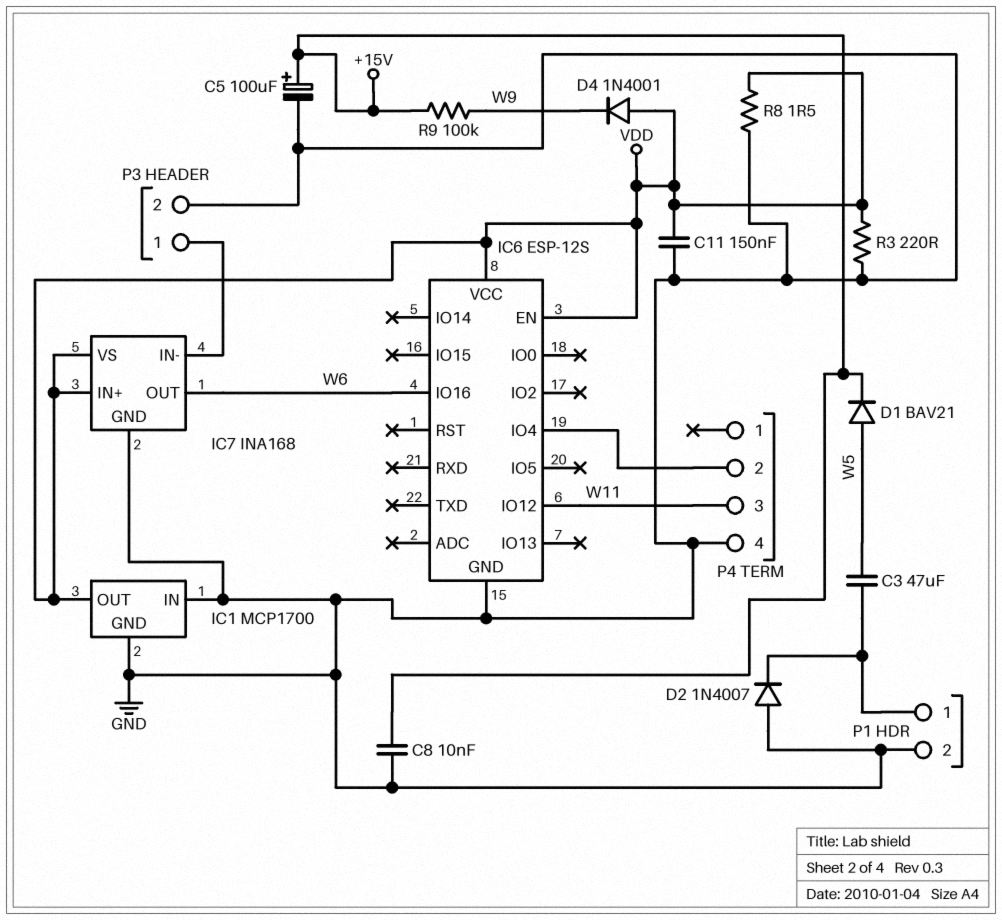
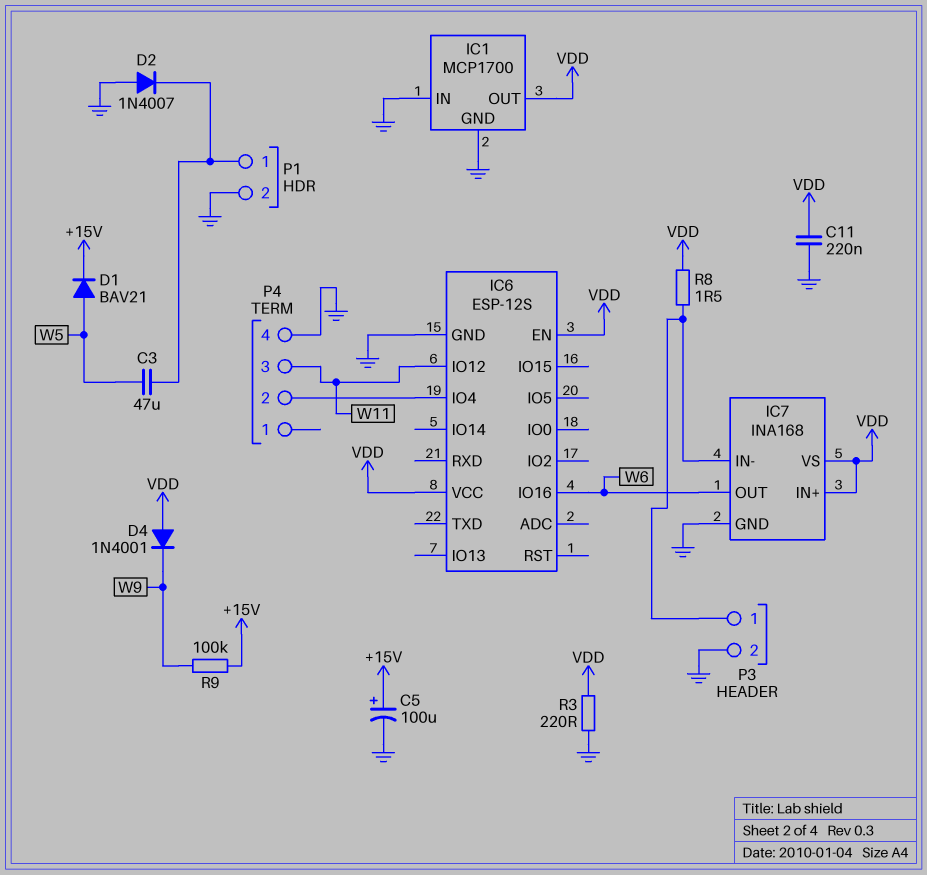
C8: 10nF (+15V, GND) -> none
C11: 150nF (GND, VDD) -> 220nF (GND, VDD)
R8: 1.5 (GND, VDD) -> 1.5 (IC7/IN-, VDD)

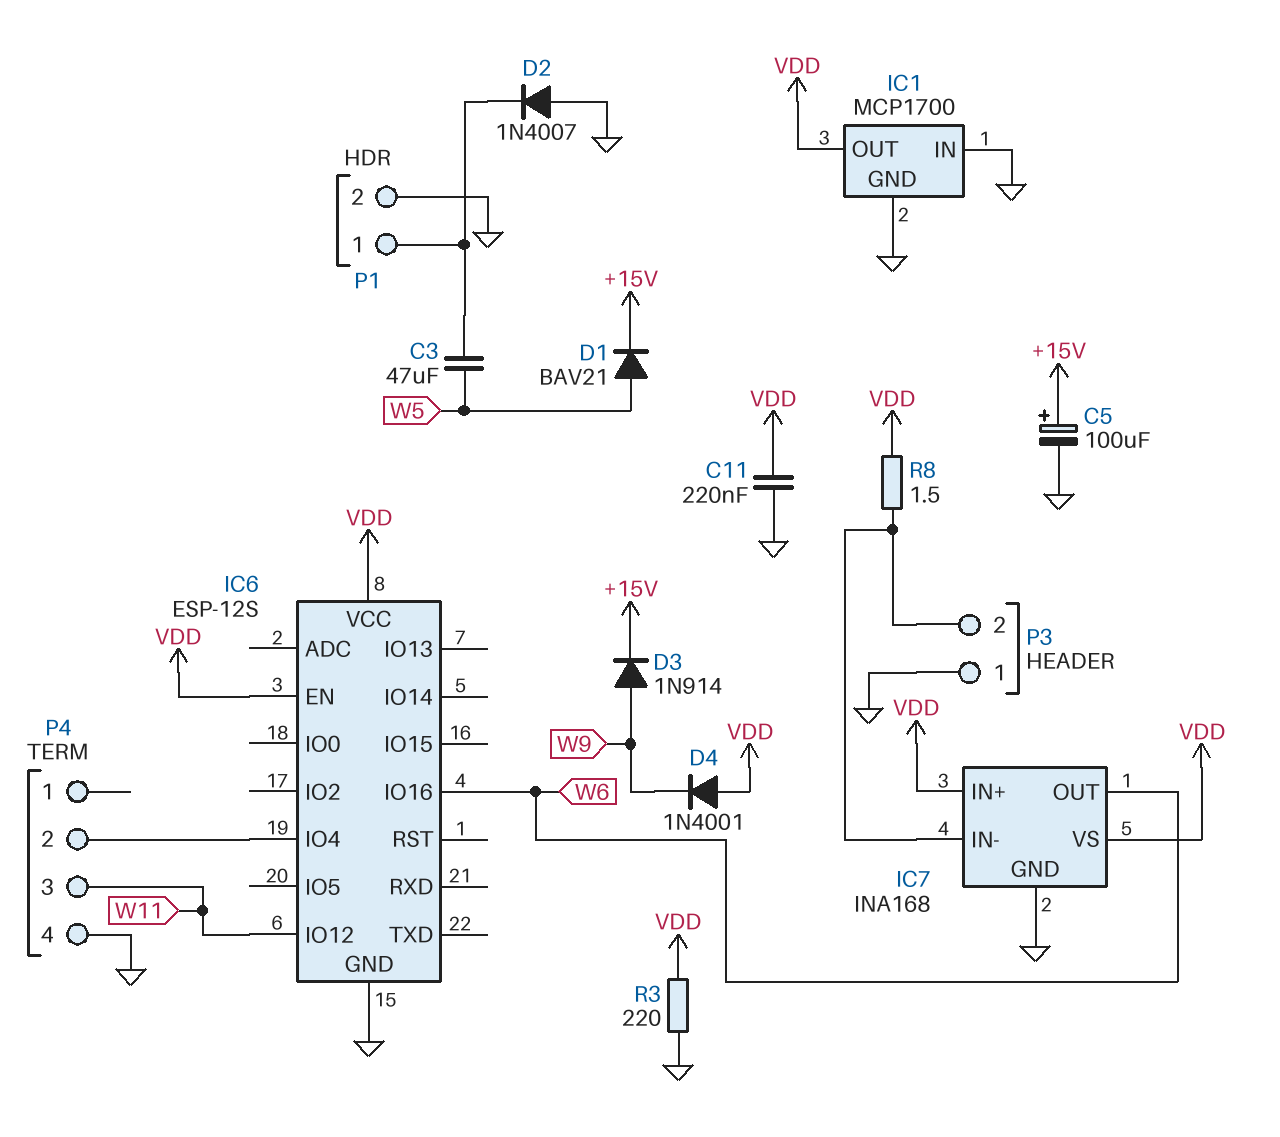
D3: none -> diode 1N914 (A W9, K +15V)
P3 pin 1: IC7/IN- -> GND
P3 pin 2: GND -> IC7/IN-
R9: 100k (+15V, W9) -> none

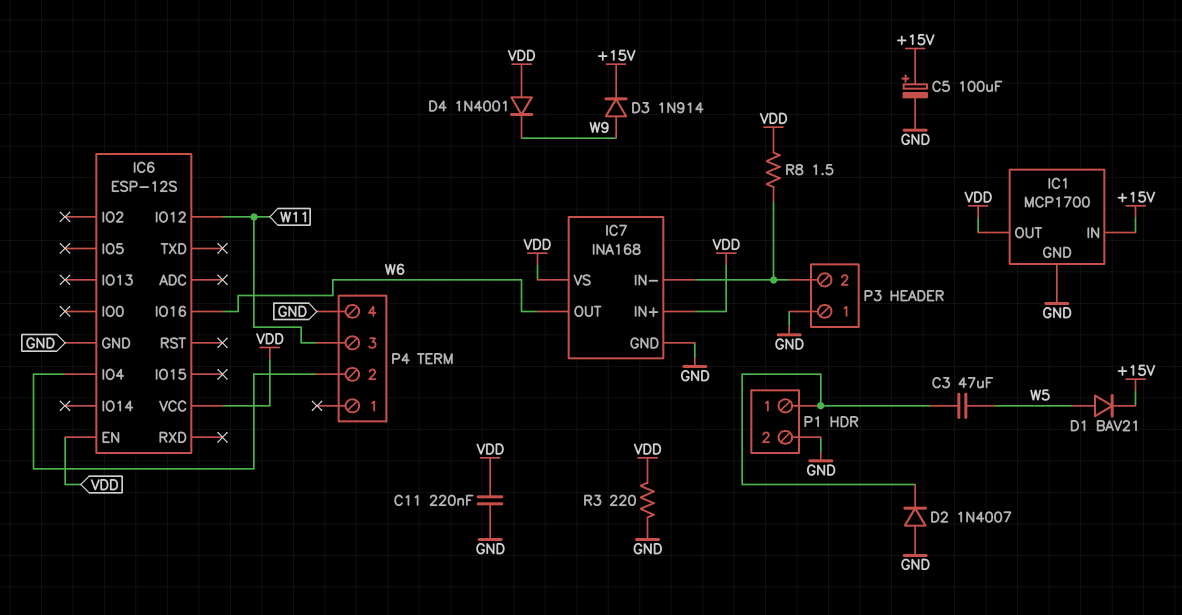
IC1 pin IN: GND -> +15V

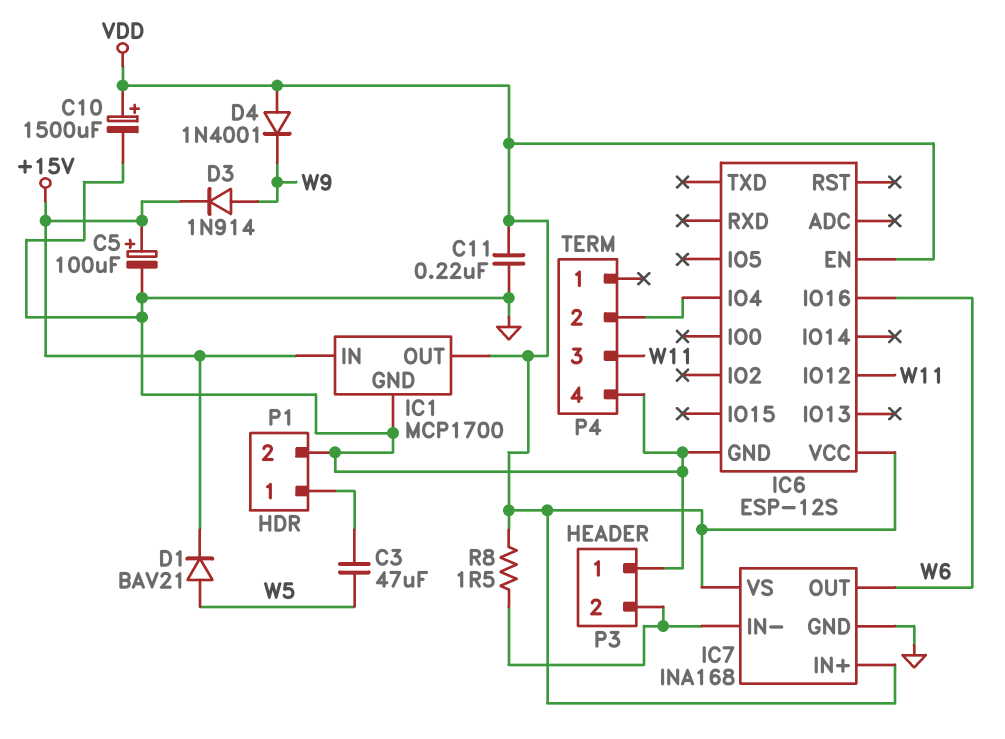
C10: none -> 1500uF (plus VDD, minus GND)
D2: diode 1N4007 (A GND, K P1/1) -> none
R3: 220 (GND, VDD) -> none

